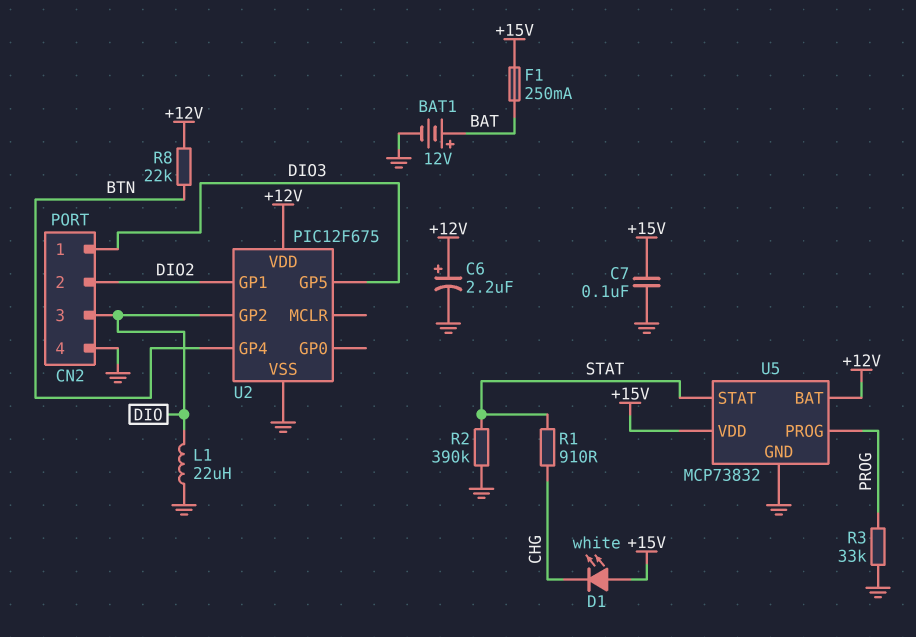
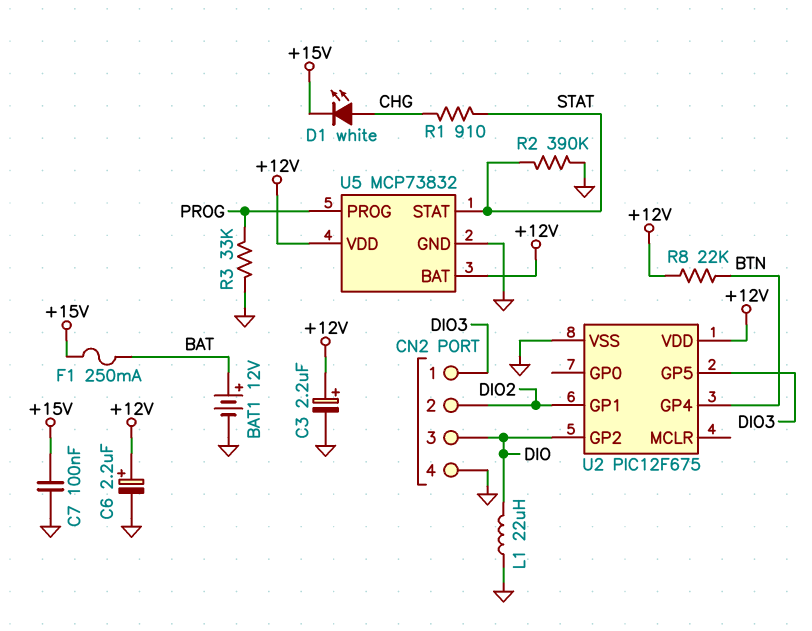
C3: none -> 2.2uF (plus +12V, minus GND)
D1: LED white (A +15V, K CHG) -> LED white (A CHG, K +15V)
U5 pin VDD: +15V -> +12V

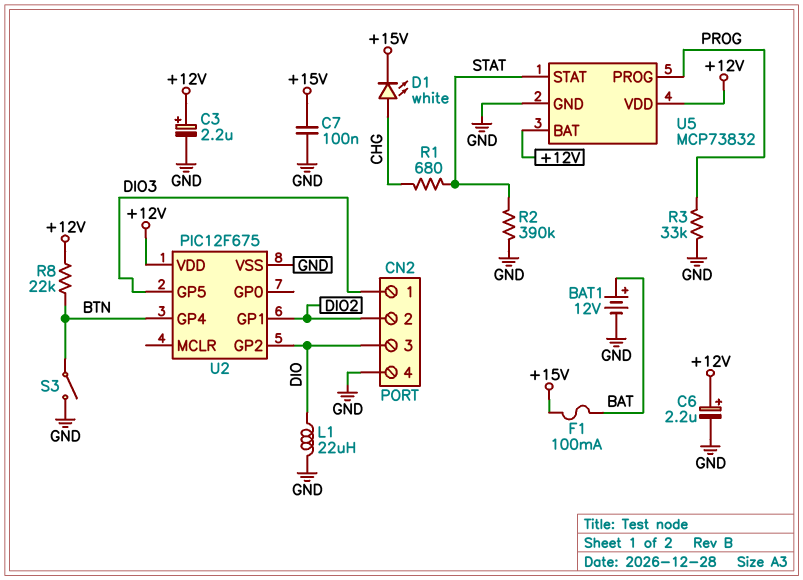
F1: 250mA (+15V, BAT) -> 100mA (+15V, BAT)
R1: 910 (CHG, STAT) -> 680 (CHG, STAT)
S3: none -> switch (BTN, GND)

